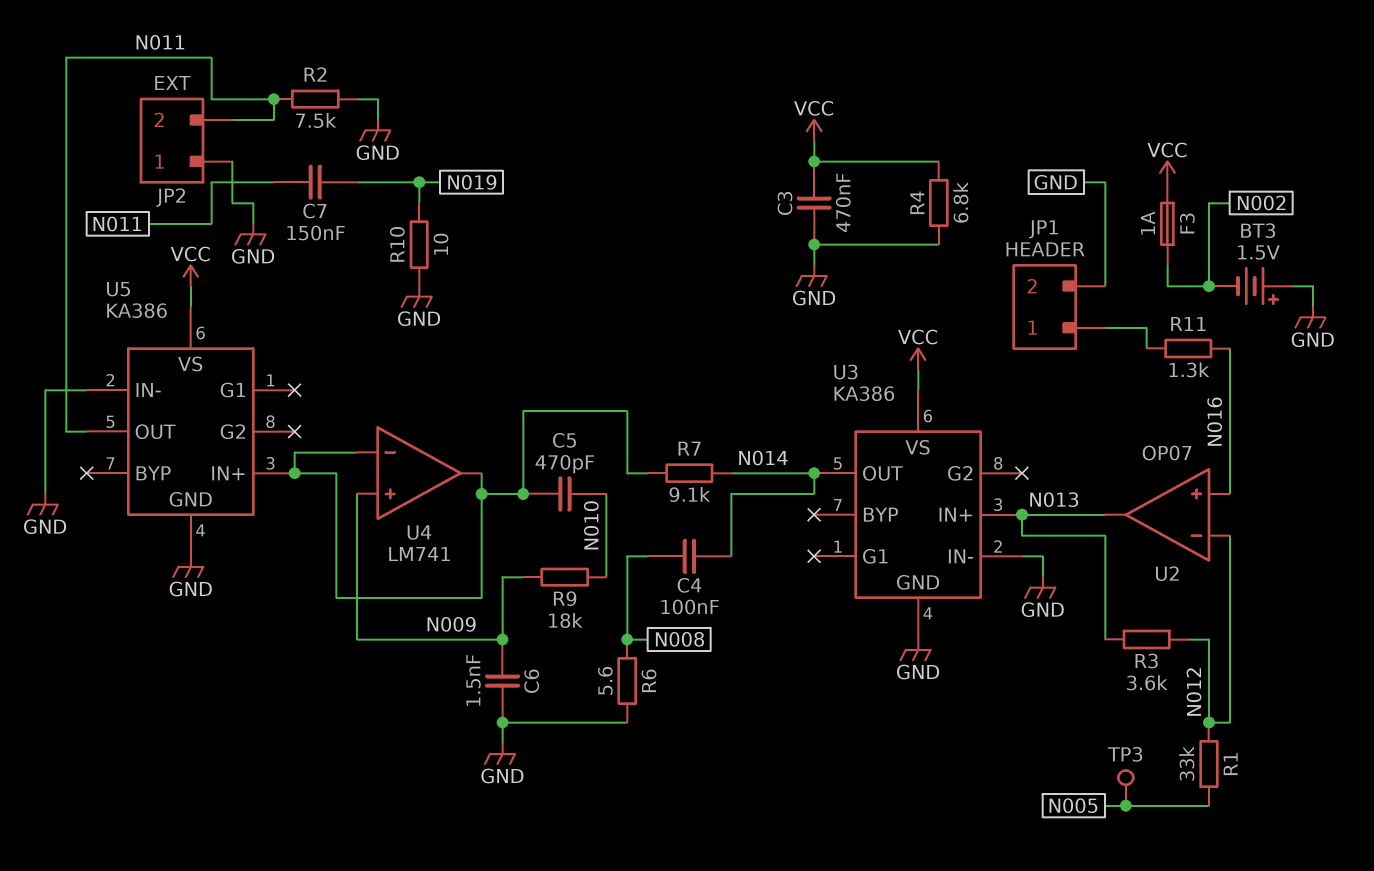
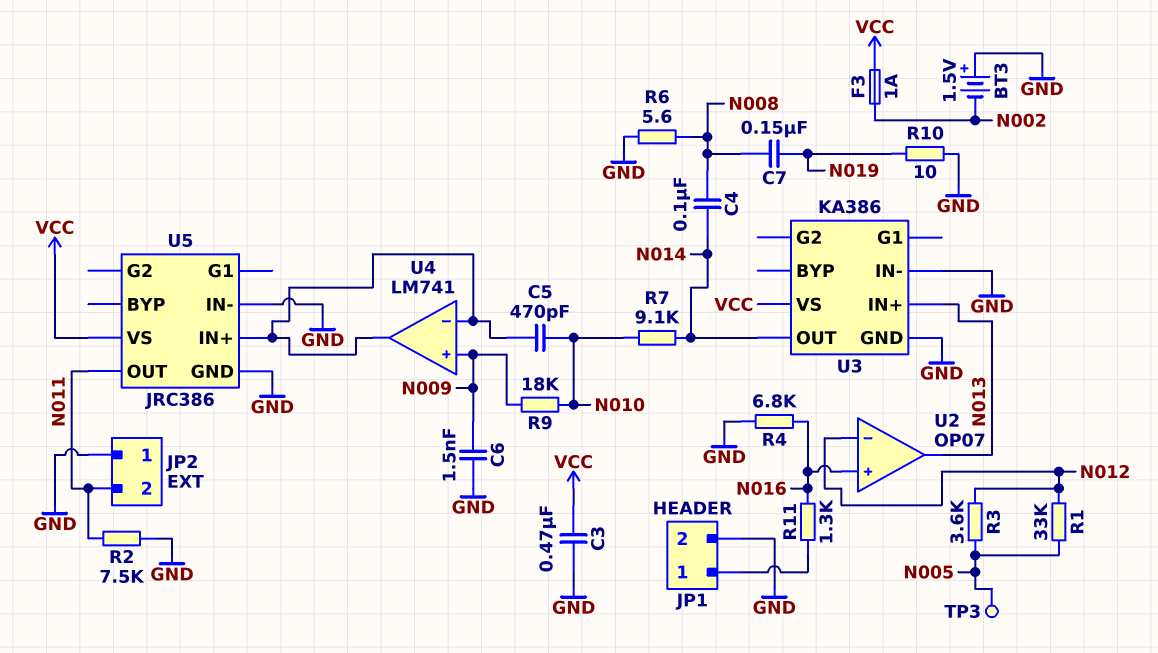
C7: 150nF (N011, N019) -> 150nF (N008, N019)
R3: 3.6k (N012, N013) -> 3.6k (N005, N012)
R4: 6.8k (GND, VCC) -> 6.8k (GND, N016)
R7: 9.1k (N014, U4/in-) -> 9.1k (N010, N014)
U5: KA386 -> JRC386

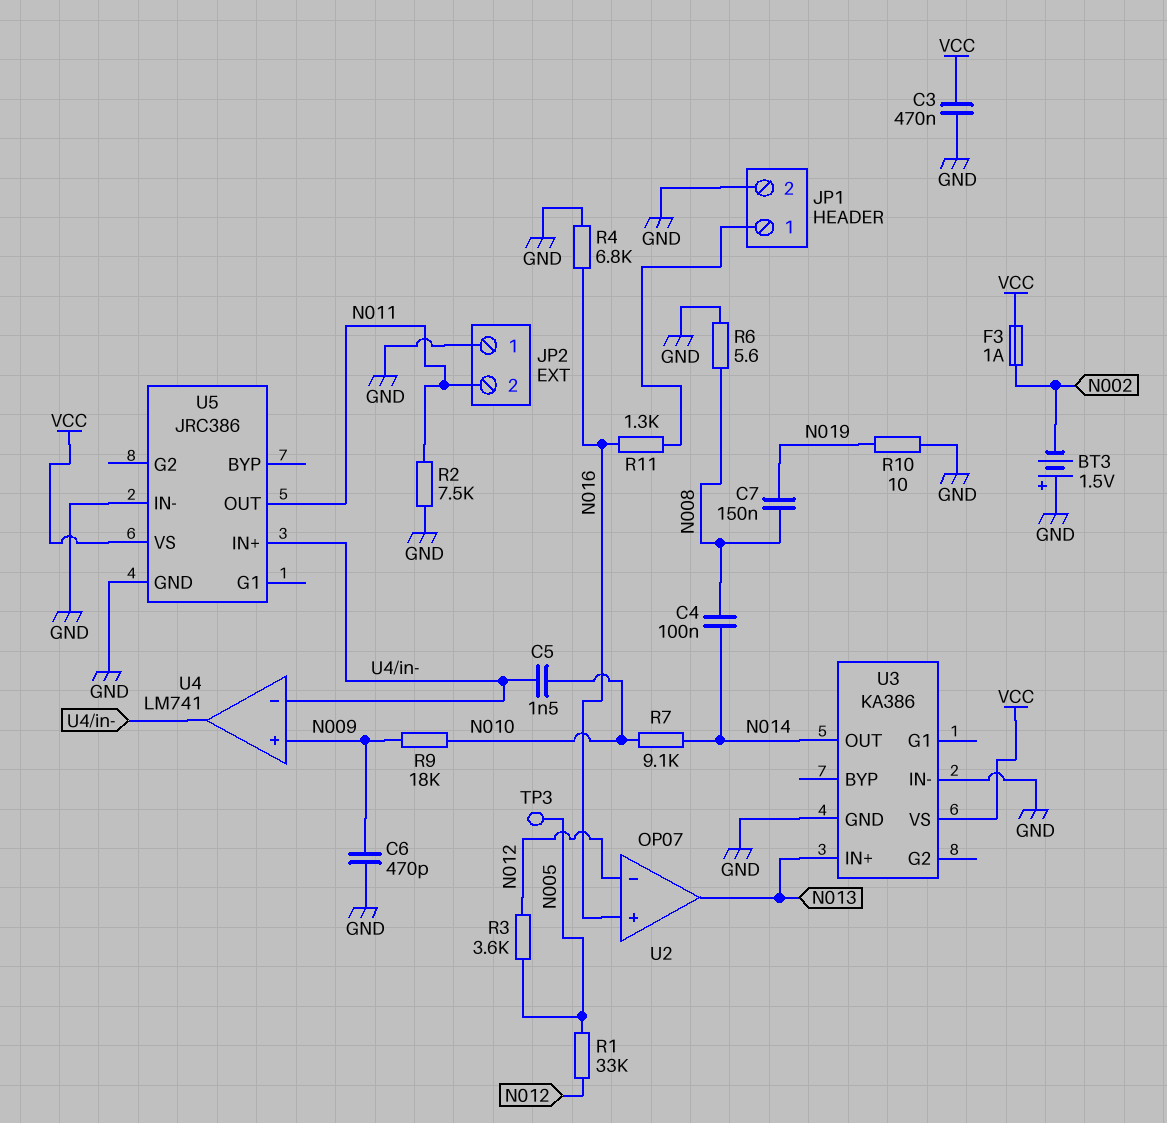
C5: 470pF (N010, U4/in-) -> 1.5nF (N010, U4/in-)
C6: 1.5nF (GND, N009) -> 470pF (GND, N009)

